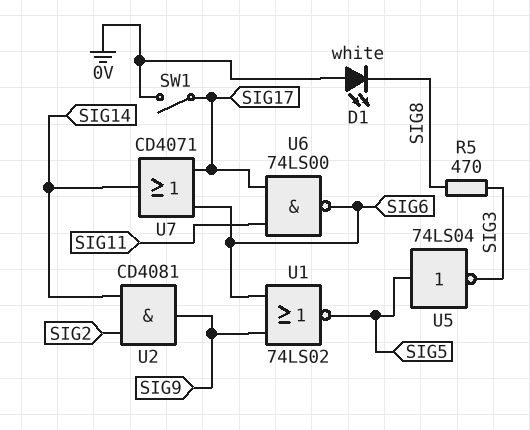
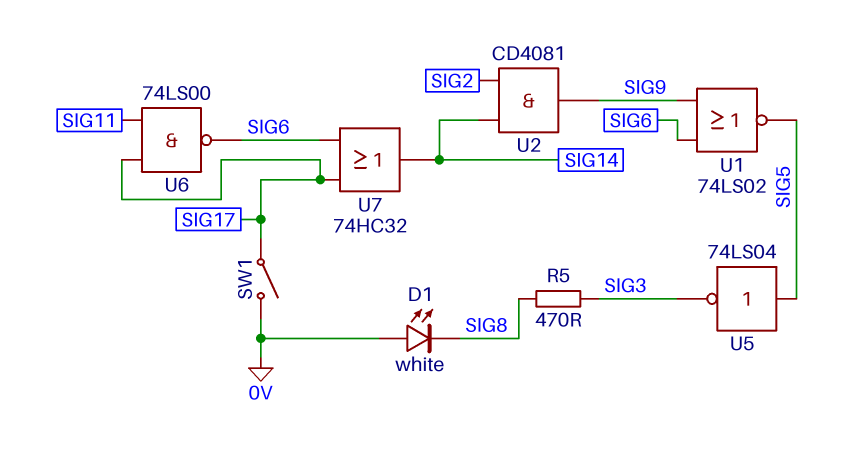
U7: OR CD4071 (in SIG6, in SIG17, out SIG14) -> OR 74HC32 (in SIG6, in SIG17, out SIG14)

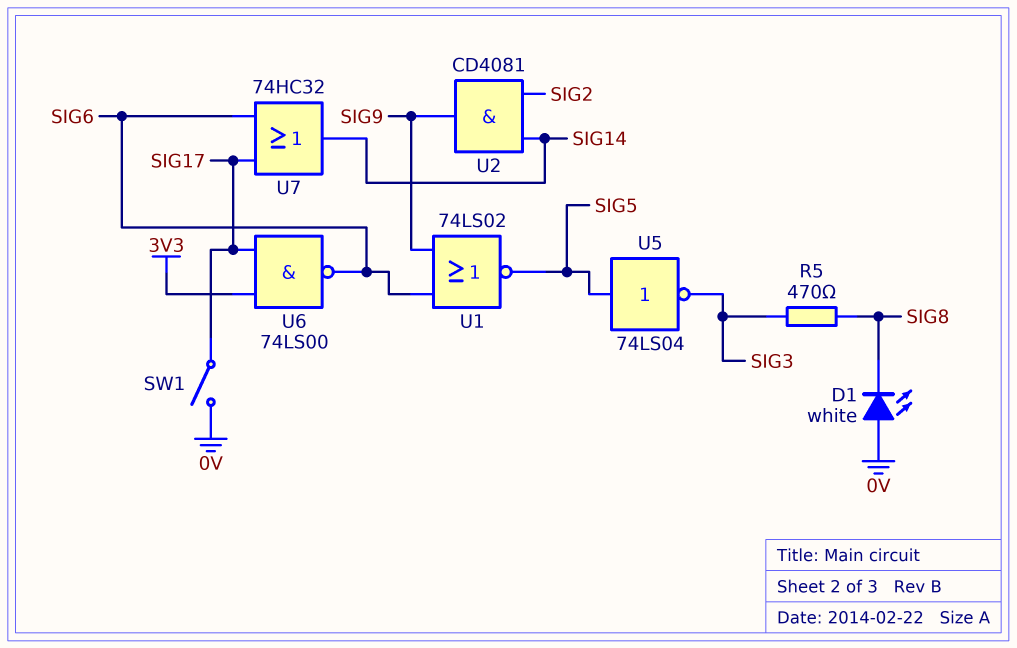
U6: NAND 74LS00 (in SIG11, in SIG17, out SIG6) -> NAND 74LS00 (in 3V3, in SIG17, out SIG6)

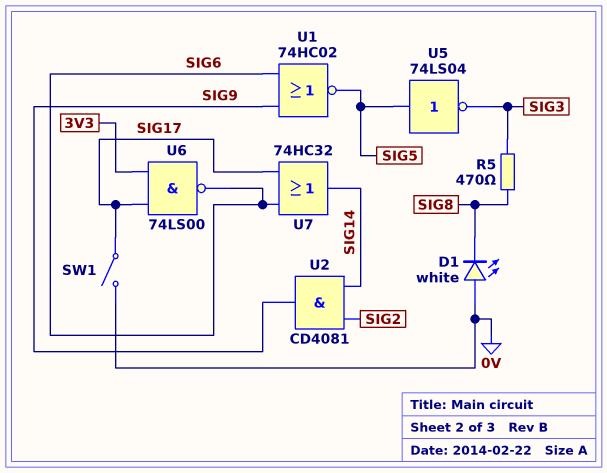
U1: NOR 74LS02 (in SIG6, in SIG9, out SIG5) -> NOR 74HC02 (in SIG6, in SIG9, out SIG5)

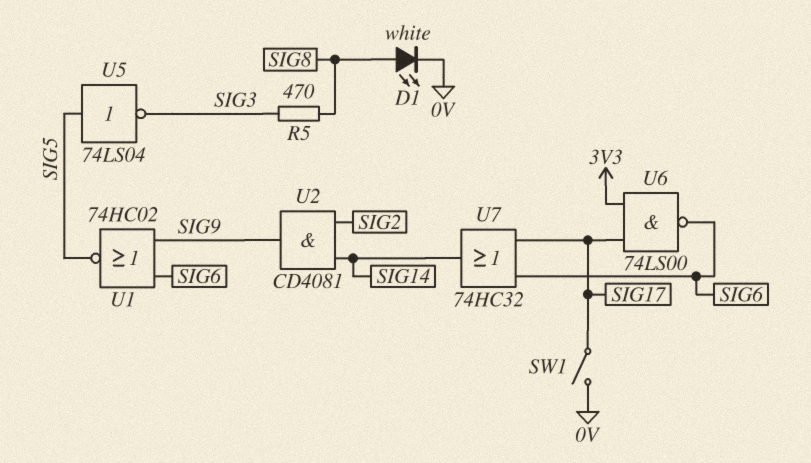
D1: LED white (A 0V, K SIG8) -> LED white (A SIG8, K 0V)

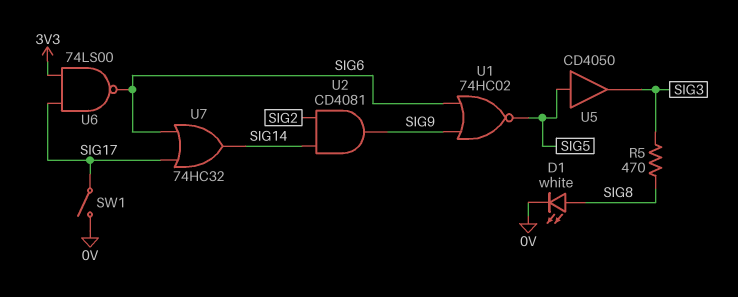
U5: NOT 74LS04 (in SIG5, out SIG3) -> buffer CD4050 (in SIG5, out SIG3)

